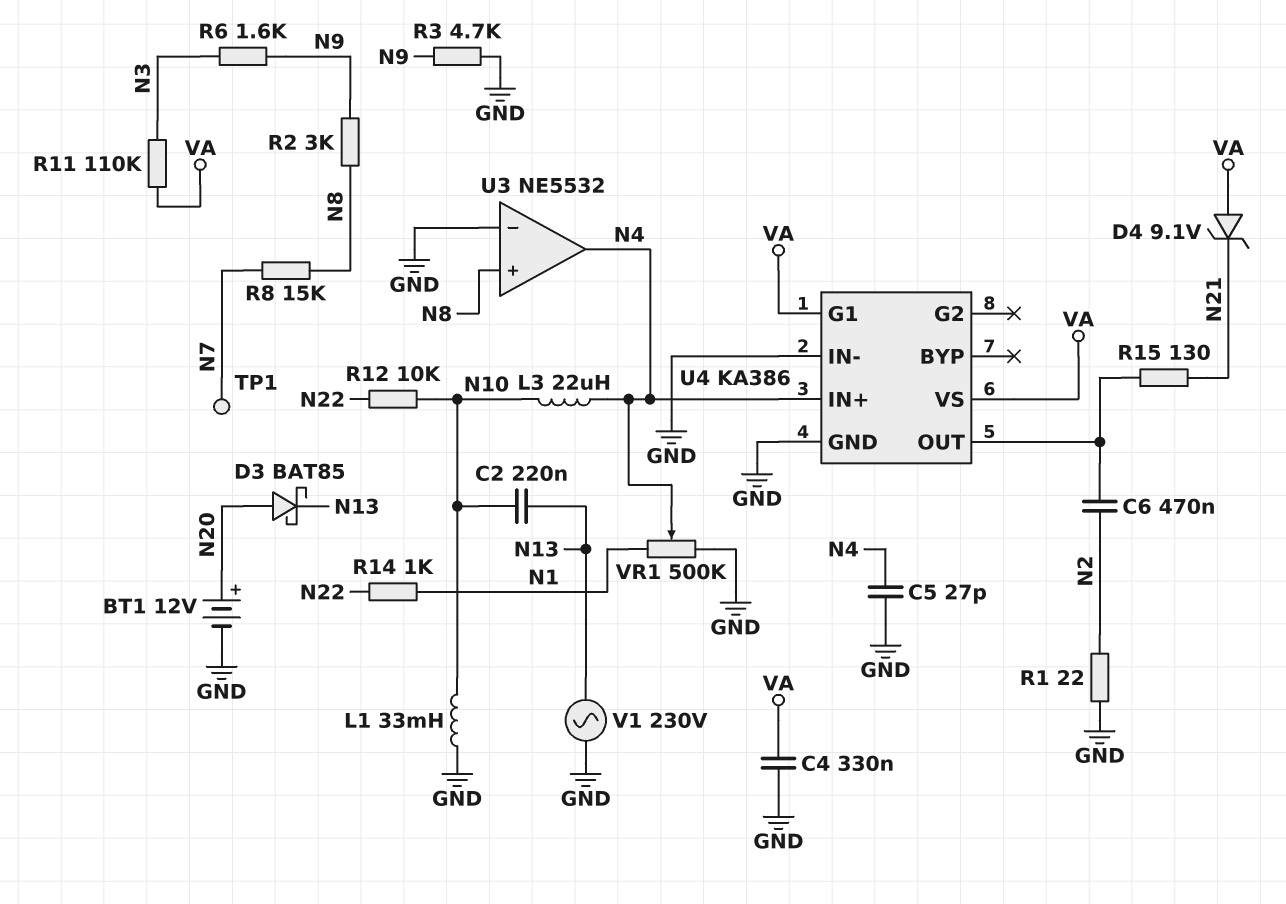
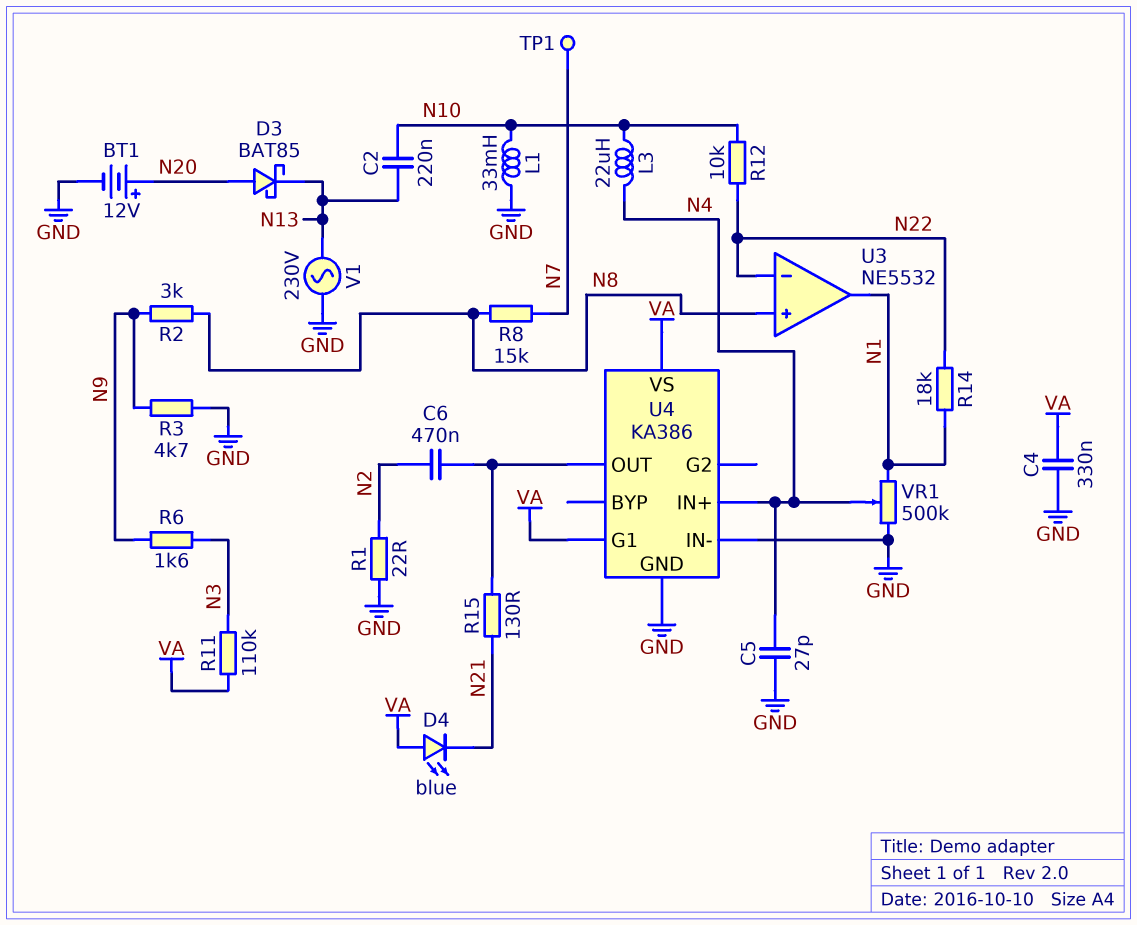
D4: zener 9.1V (A VA, K N21) -> LED blue (A VA, K N21)
R14: 1k (N1, N22) -> 18k (N1, N22)
U3 pin in-: GND -> N22
U3 pin out: N4 -> N1

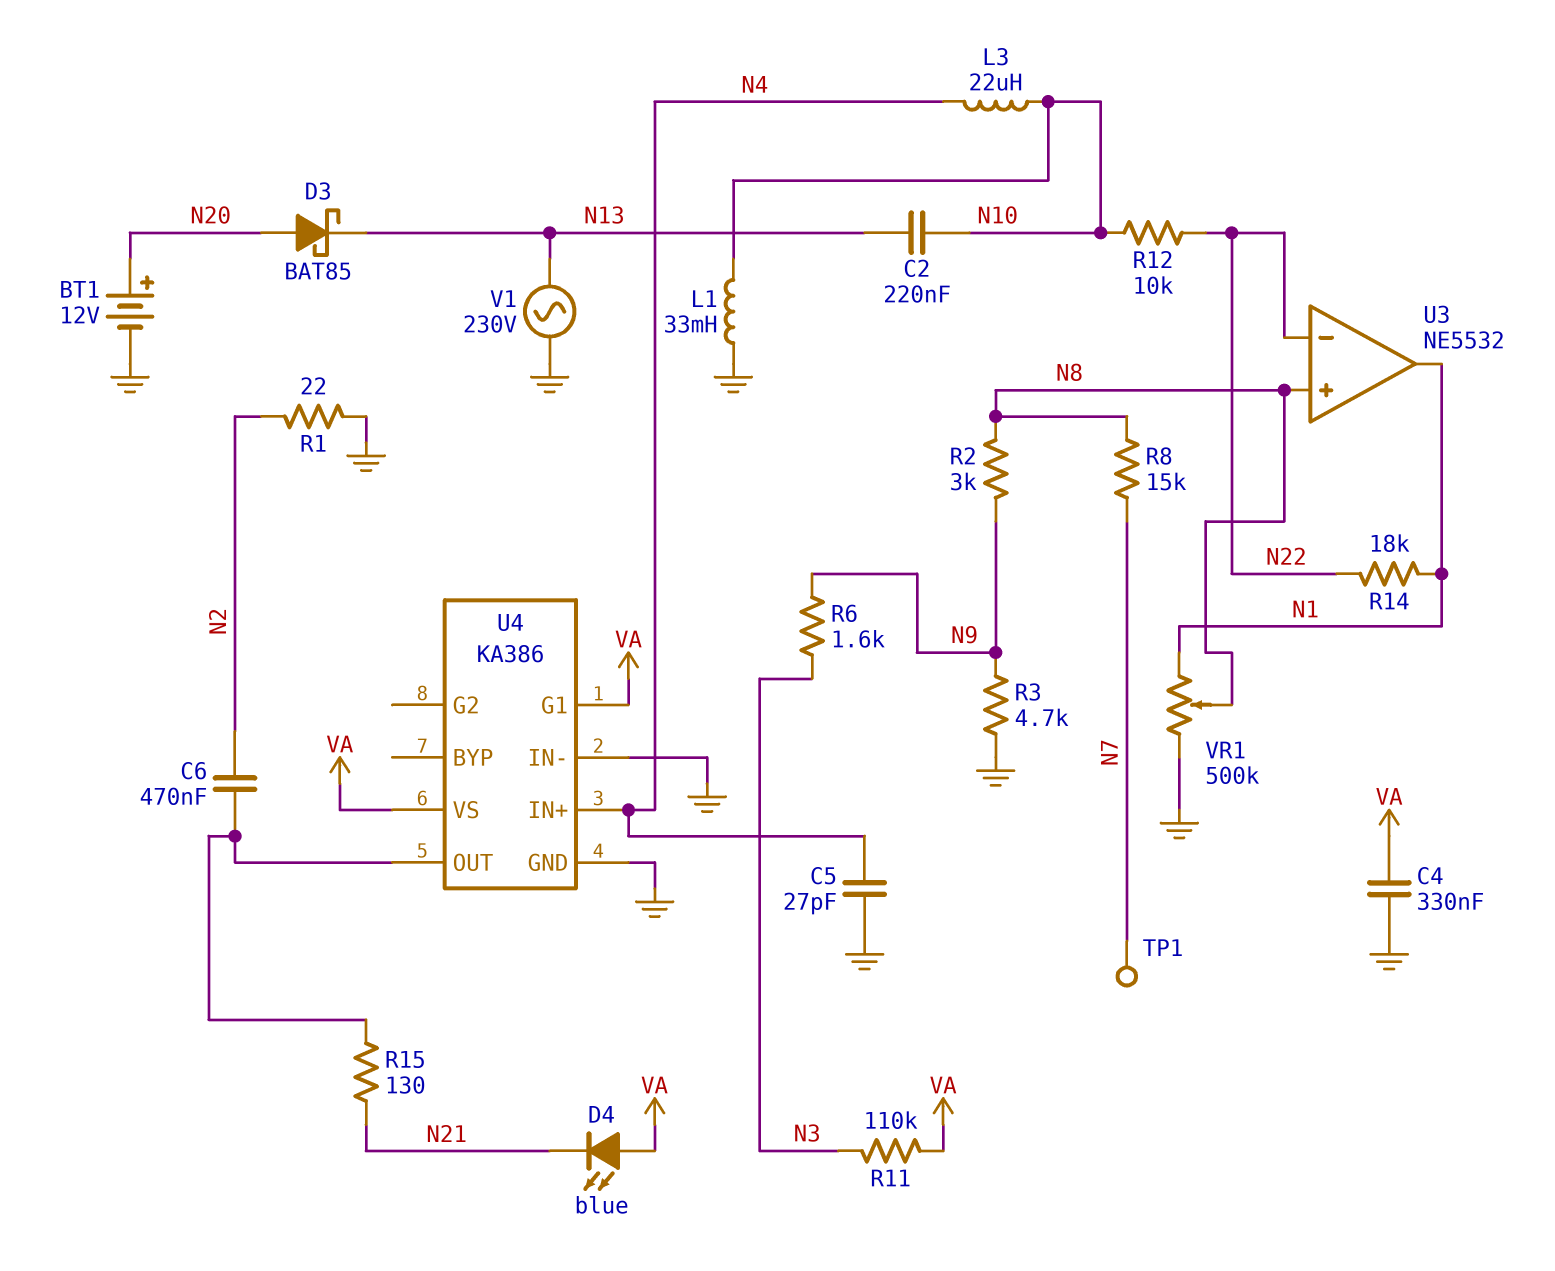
VR1: 500k (GND, N1, wiper N4) -> 500k (GND, N1, wiper N8)

